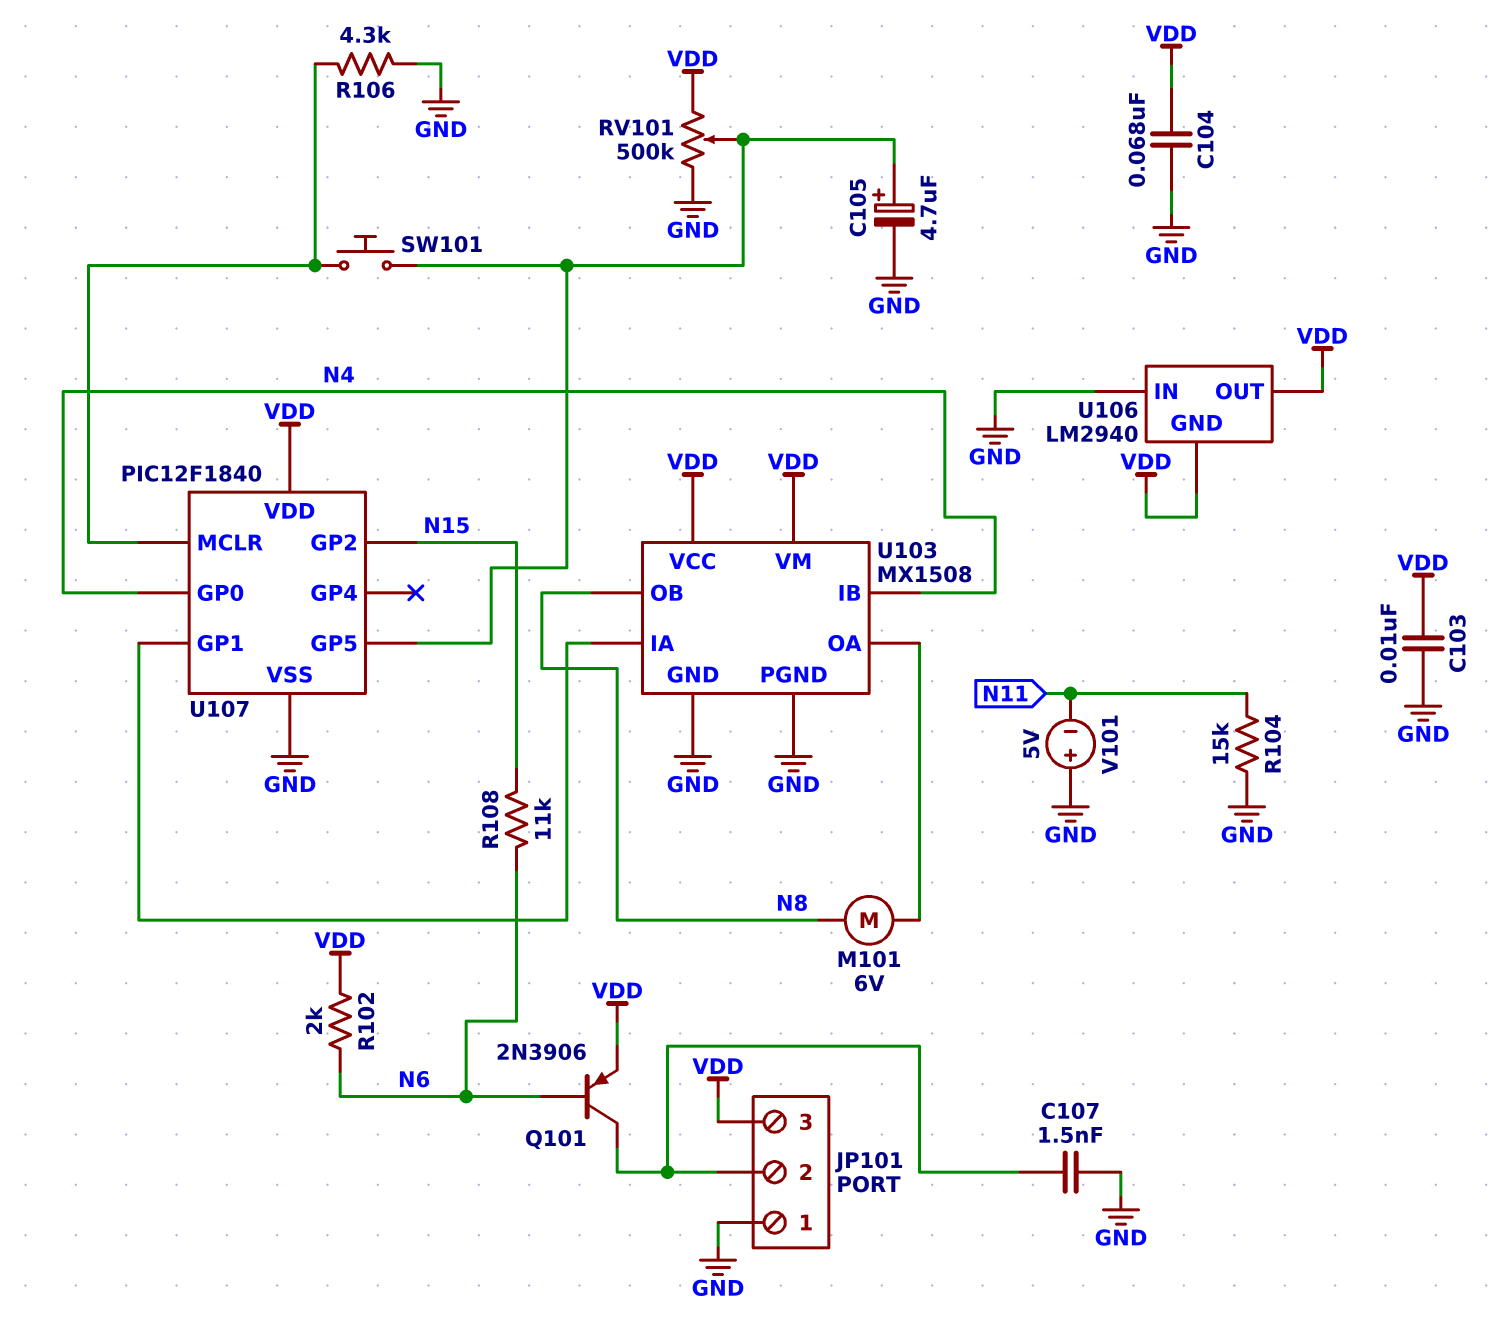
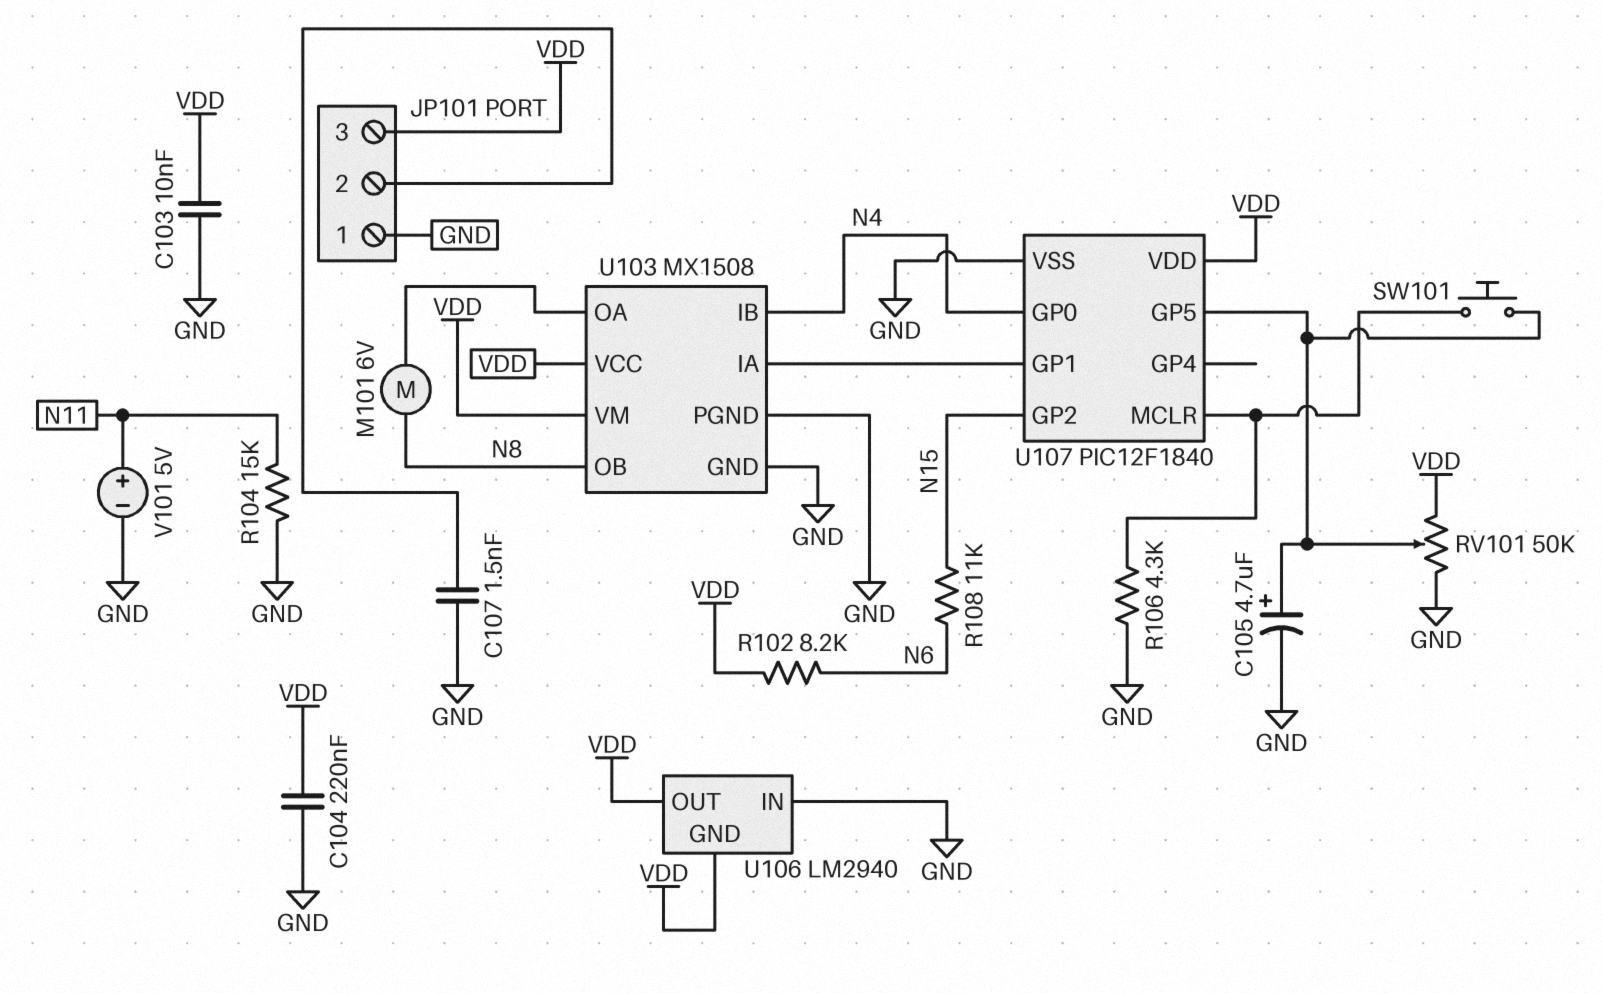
C104: 68nF (GND, VDD) -> 220nF (GND, VDD)
Q101: PNP 2N3906 (B N6, C JP101/2, E VDD) -> none
R102: 2k (N6, VDD) -> 8.2k (N6, VDD)
RV101: 500k (GND, VDD, wiper U107/GP5) -> 50k (GND, VDD, wiper U107/GP5)
V101: 5V (plus GND, minus N11) -> 5V (plus N11, minus GND)

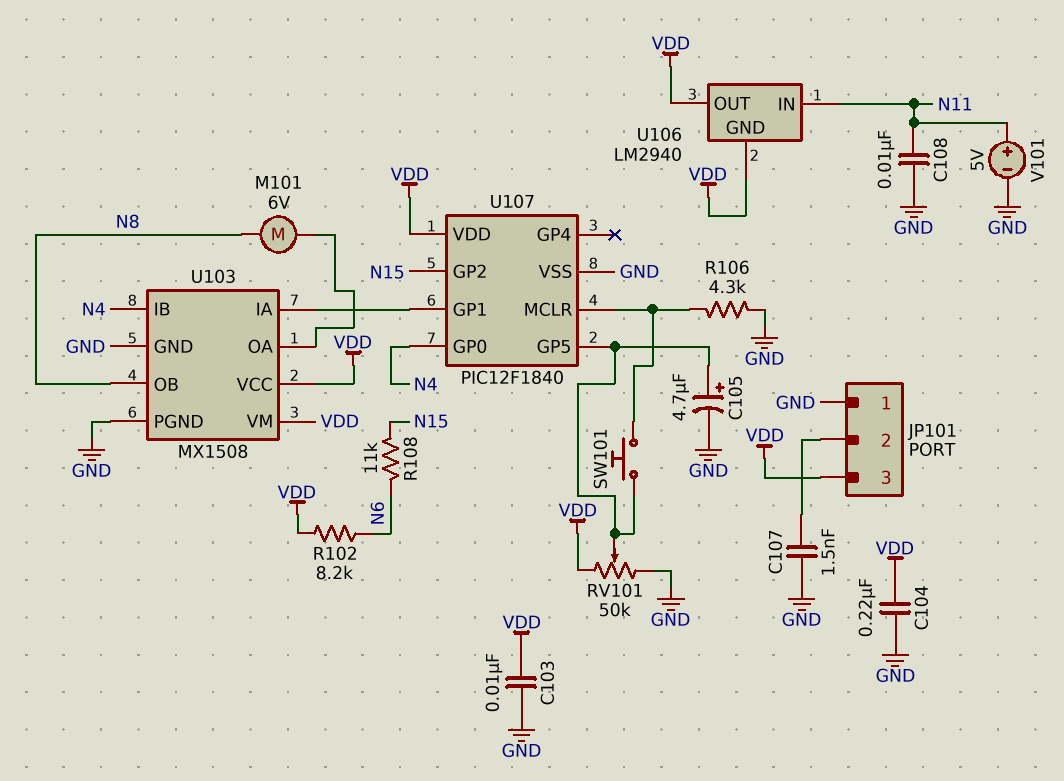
C108: none -> 10nF (GND, N11)
R104: 15k (GND, N11) -> none
U106 pin IN: GND -> N11

